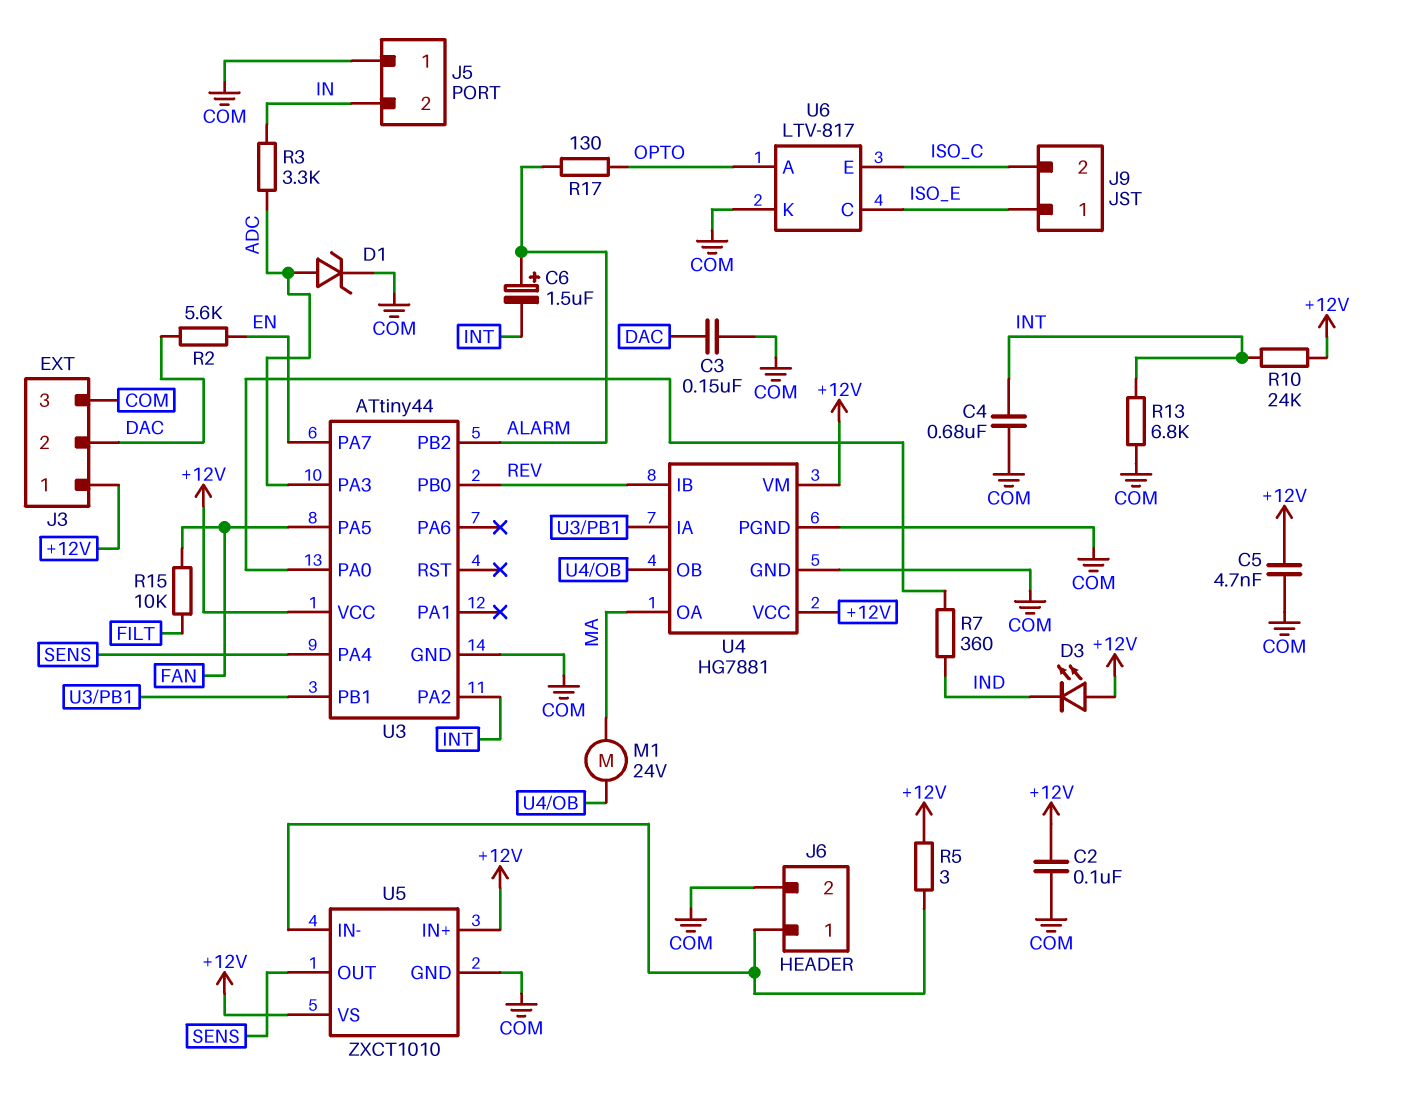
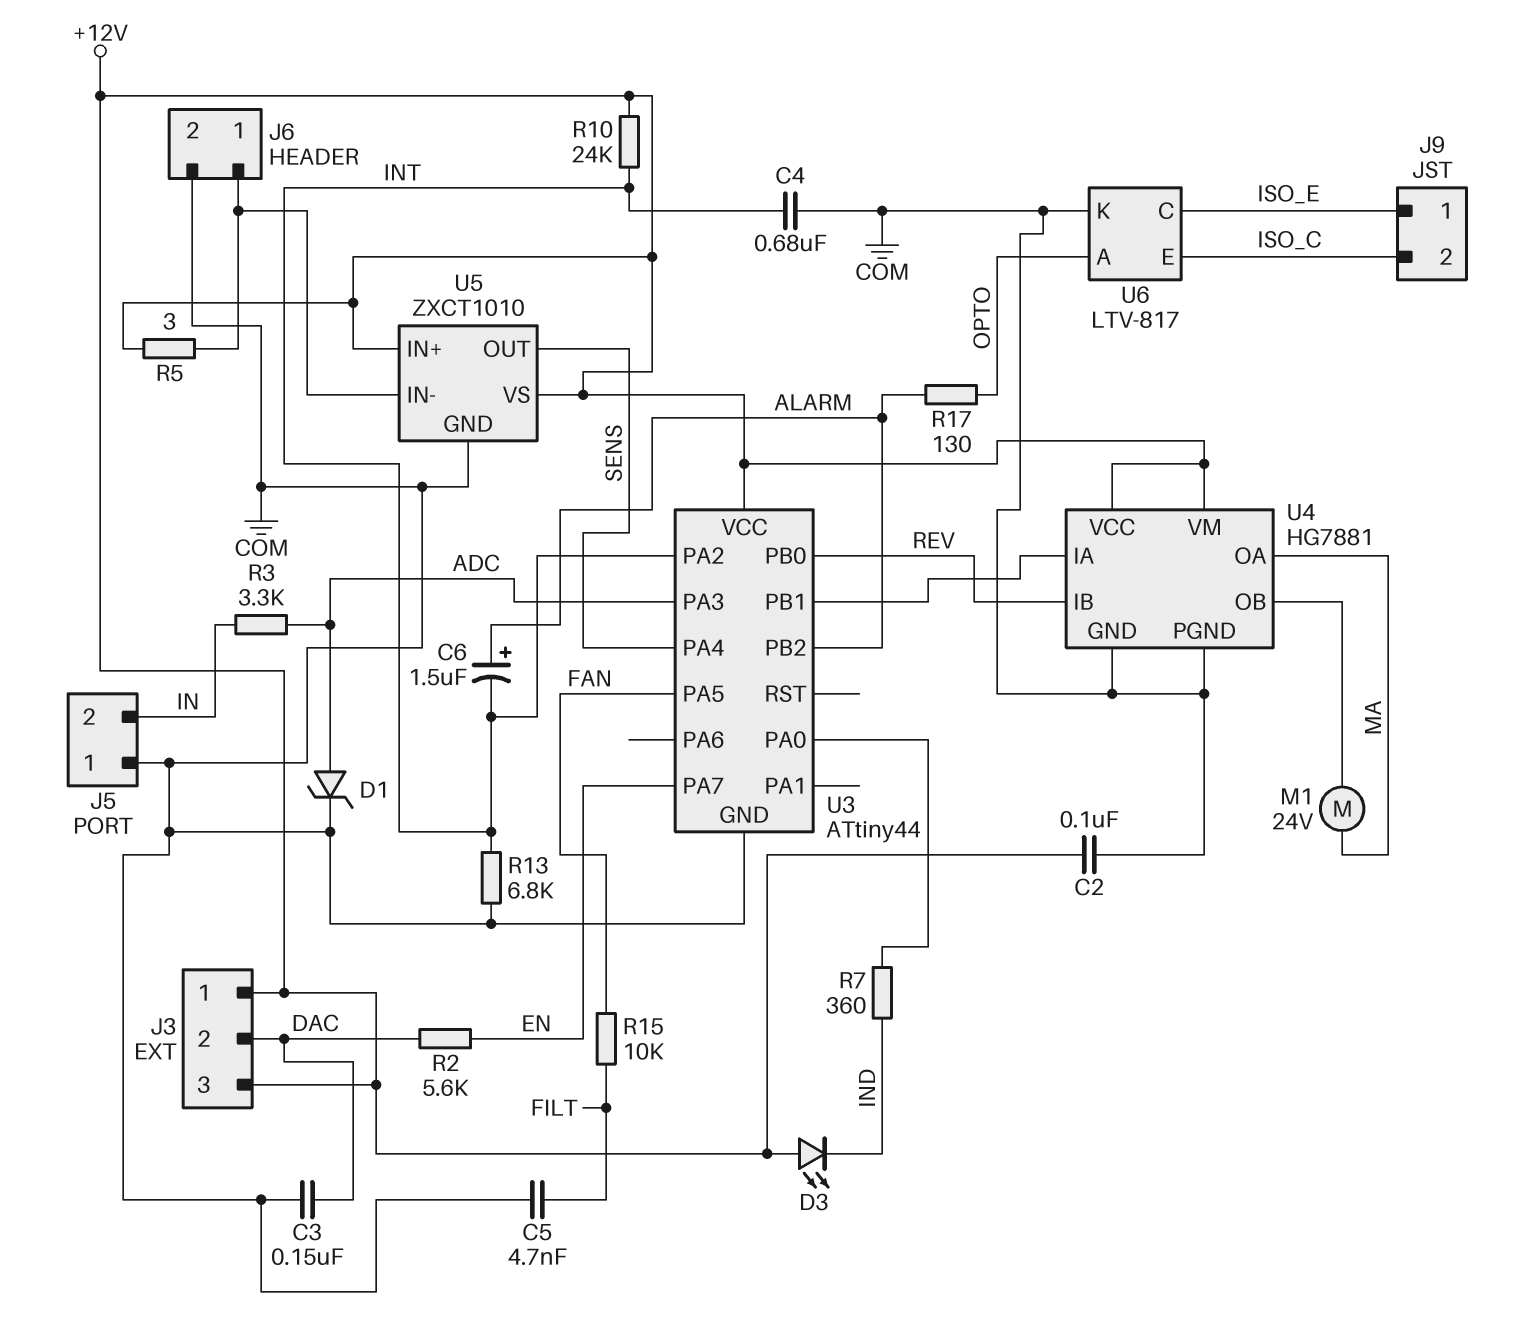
C5: 4.7nF (+12V, COM) -> 4.7nF (COM, FILT)
J3 pin 3: COM -> +12V

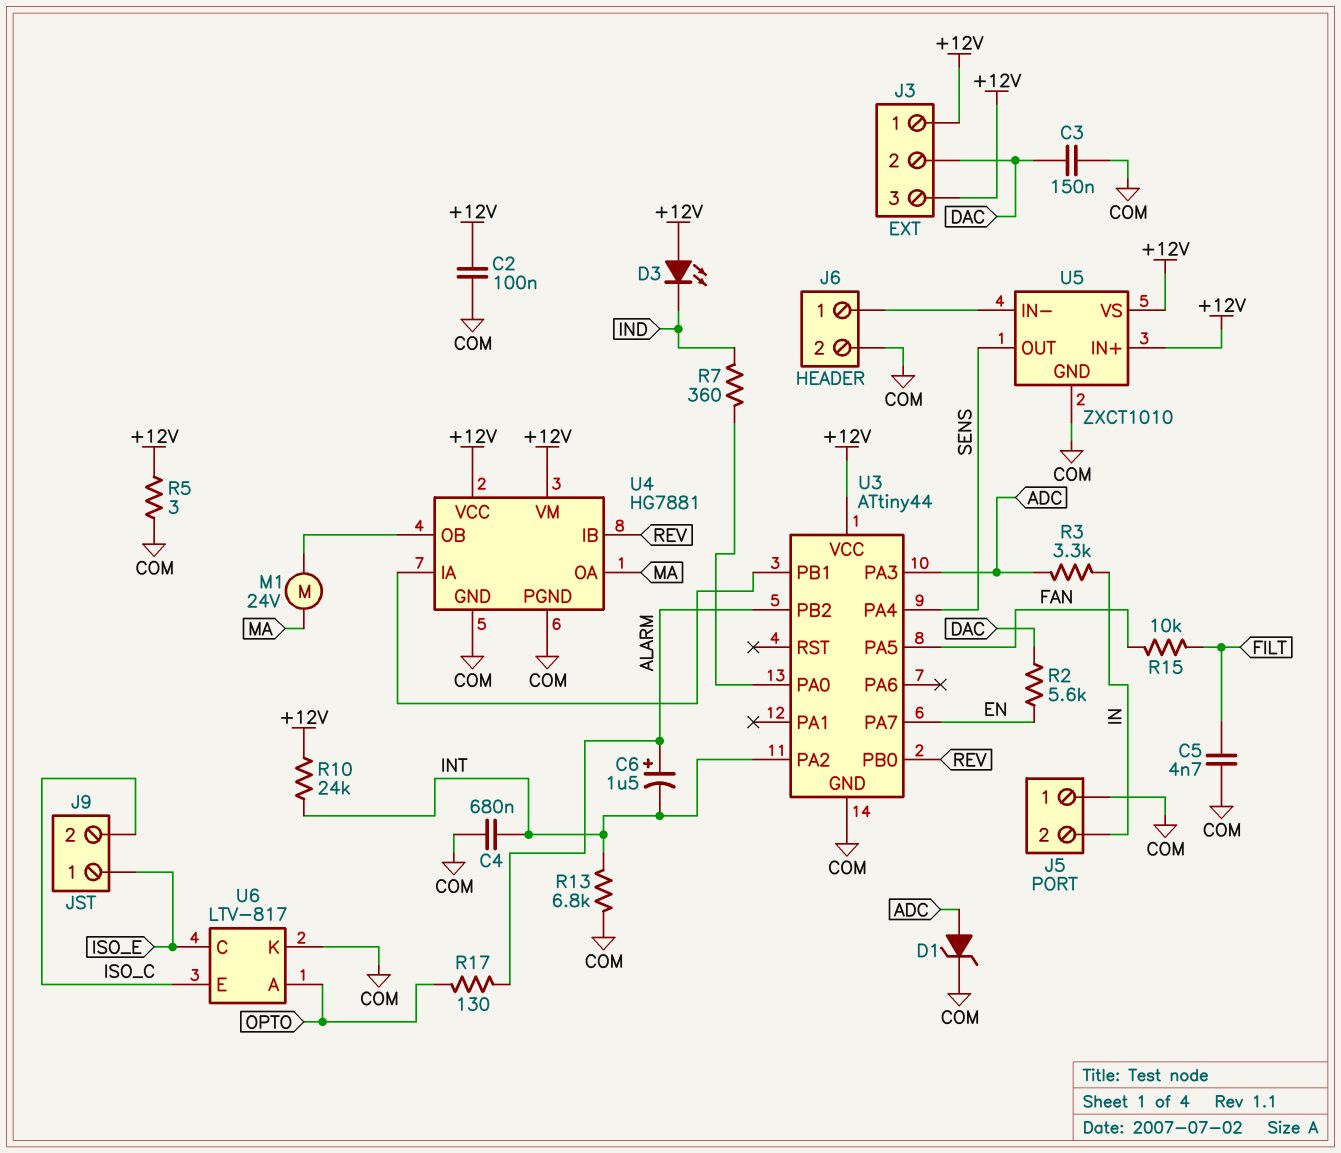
R5: 3 (+12V, J6/1) -> 3 (+12V, COM)

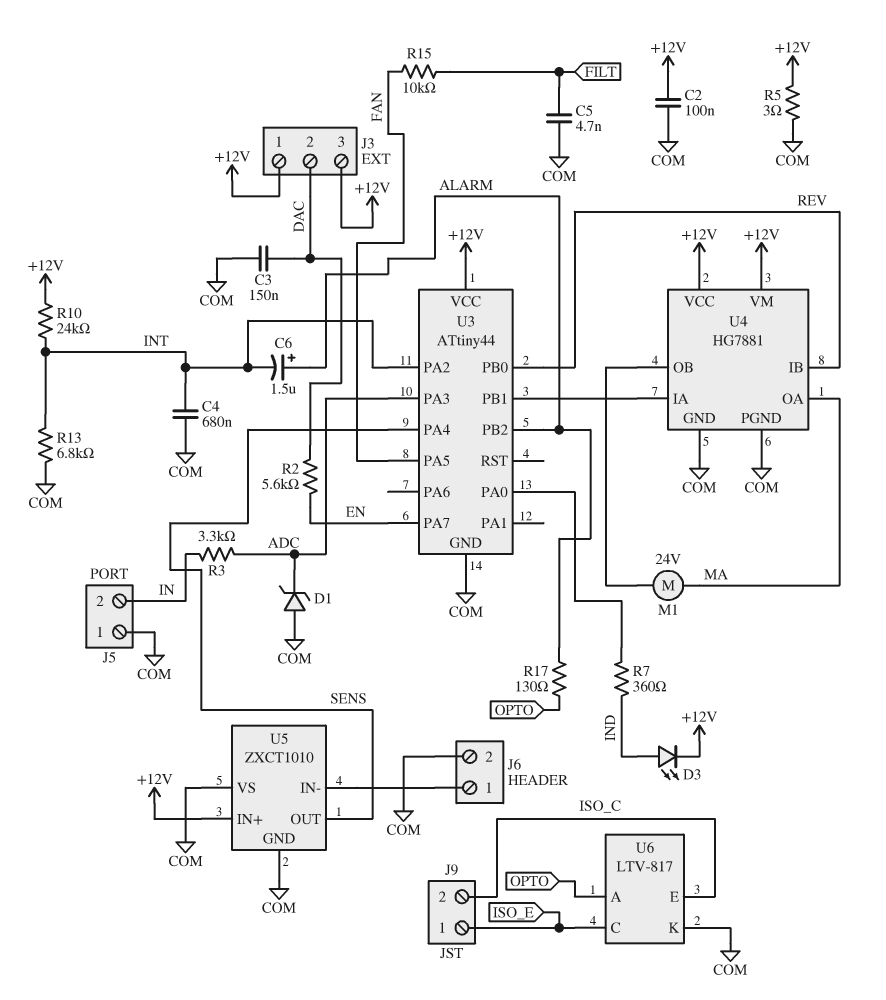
D1: zener (A ADC, K COM) -> zener (A COM, K ADC)
D3: LED (A +12V, K IND) -> LED (A IND, K +12V)
U5 pin VS: +12V -> COM

